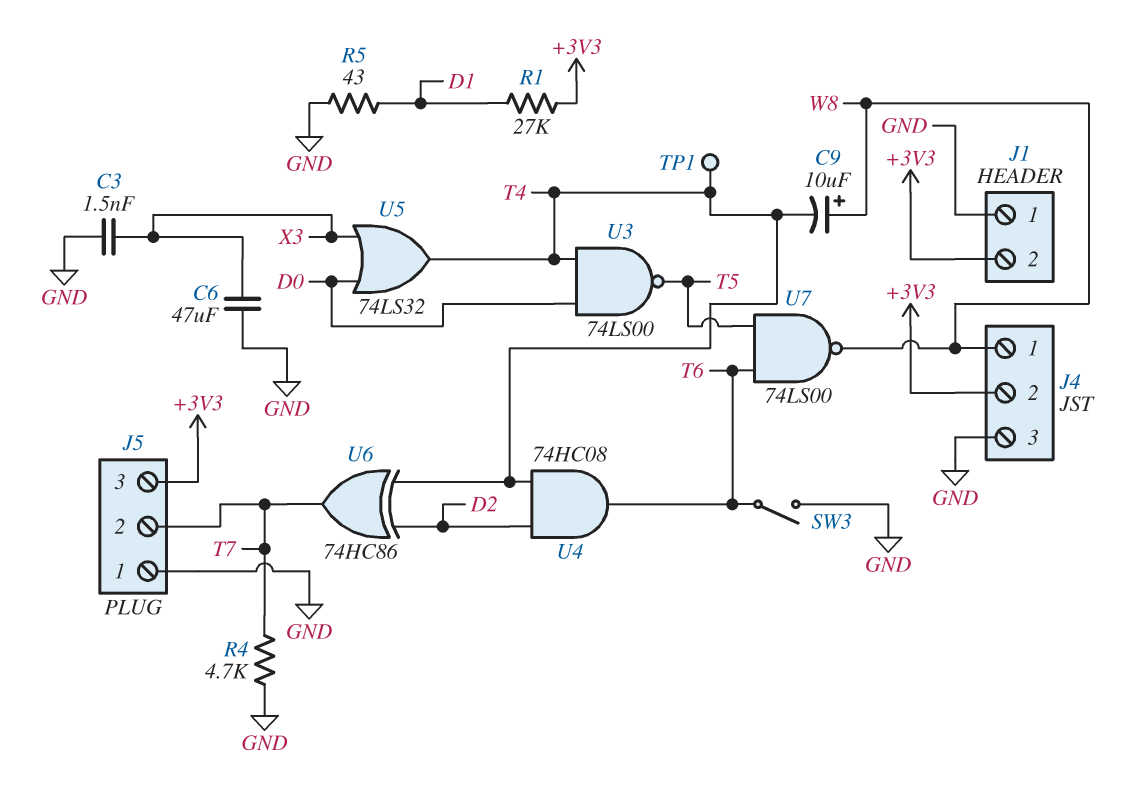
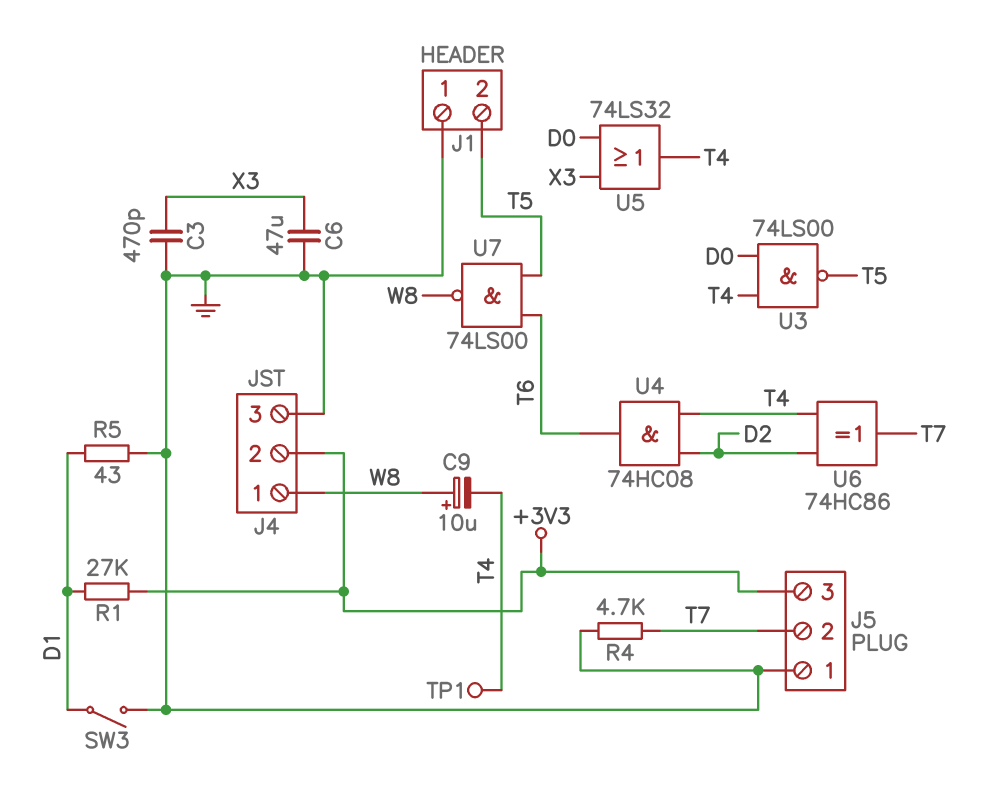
C3: 1.5nF (GND, X3) -> 470pF (GND, X3)
J1 pin 2: +3V3 -> T5
SW3: switch (GND, T6) -> switch (D1, GND)

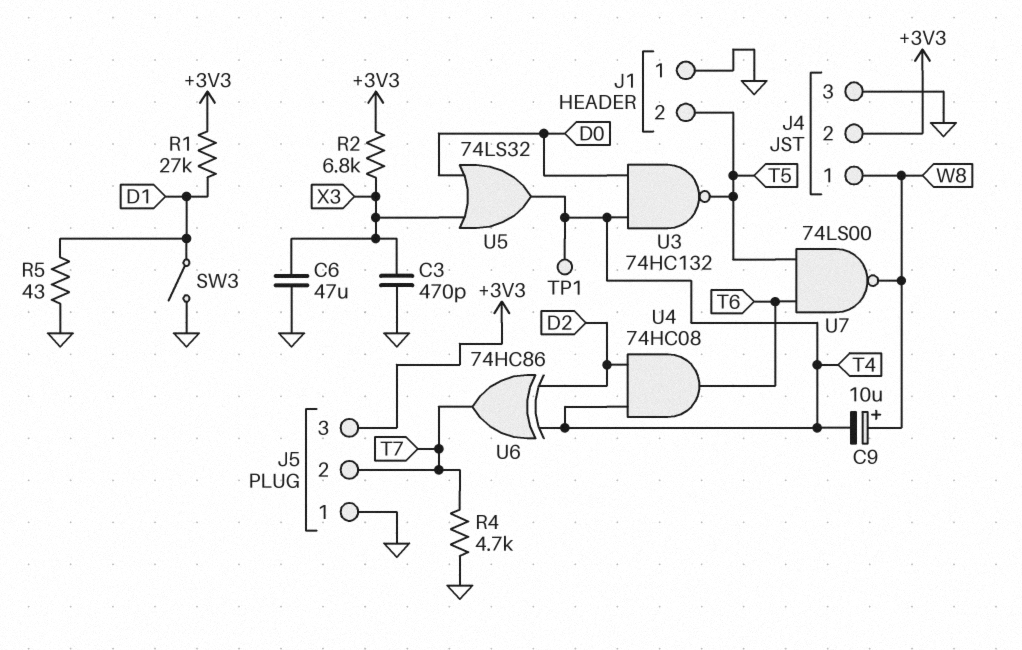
R2: none -> 6.8k (+3V3, X3)
U3: NAND 74LS00 (in D0, in T4, out T5) -> NAND 74HC132 (in D0, in T4, out T5)

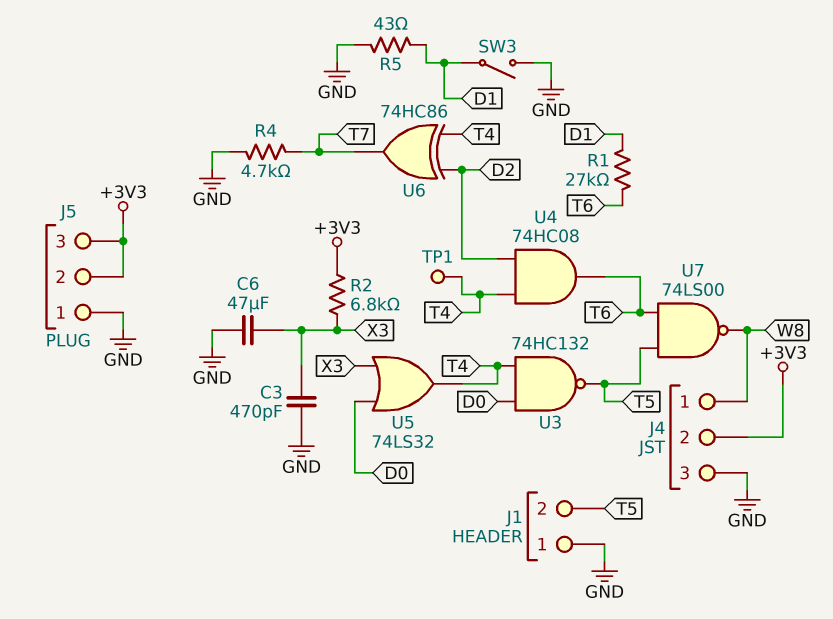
C9: 10uF (plus W8, minus T4) -> none
J5 pin 2: T7 -> +3V3
R1: 27k (+3V3, D1) -> 27k (D1, T6)

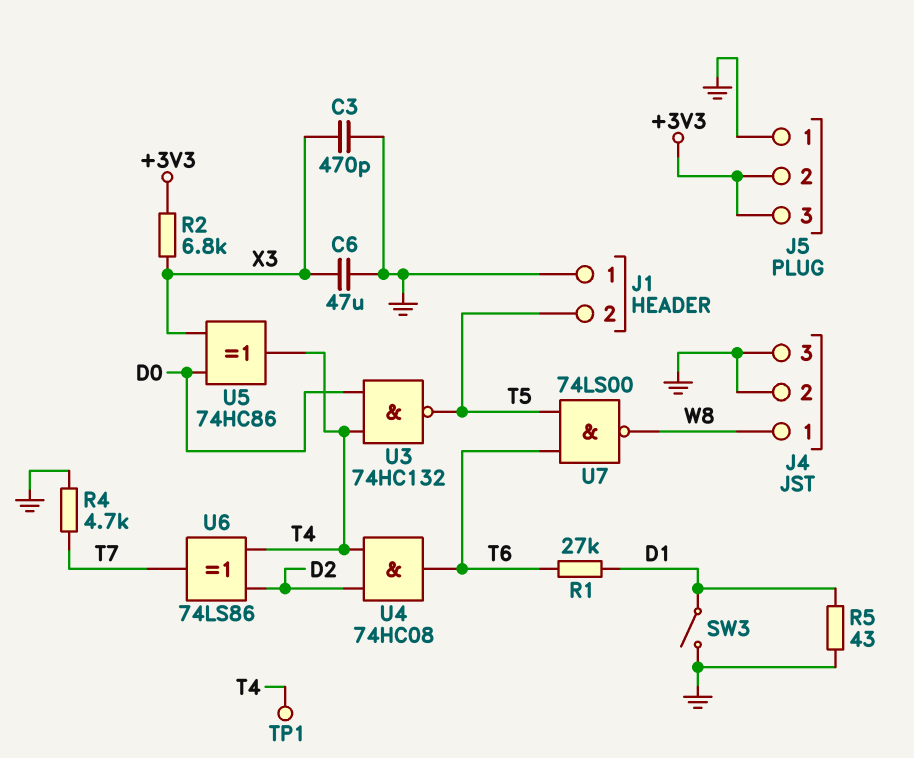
J4 pin 2: +3V3 -> GND
U5: OR 74LS32 (in D0, in X3, out T4) -> XOR 74HC86 (in D0, in X3, out T4)
U6: XOR 74HC86 (in D2, in T4, out T7) -> XOR 74LS86 (in D2, in T4, out T7)

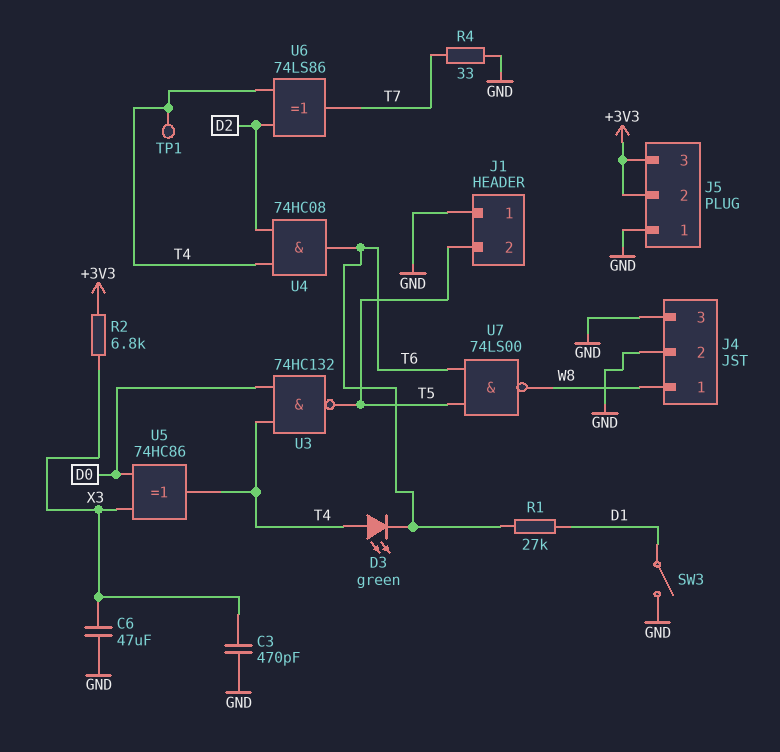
D3: none -> LED green (A T4, K T6)
R4: 4.7k (GND, T7) -> 33 (GND, T7)
R5: 43 (D1, GND) -> none

